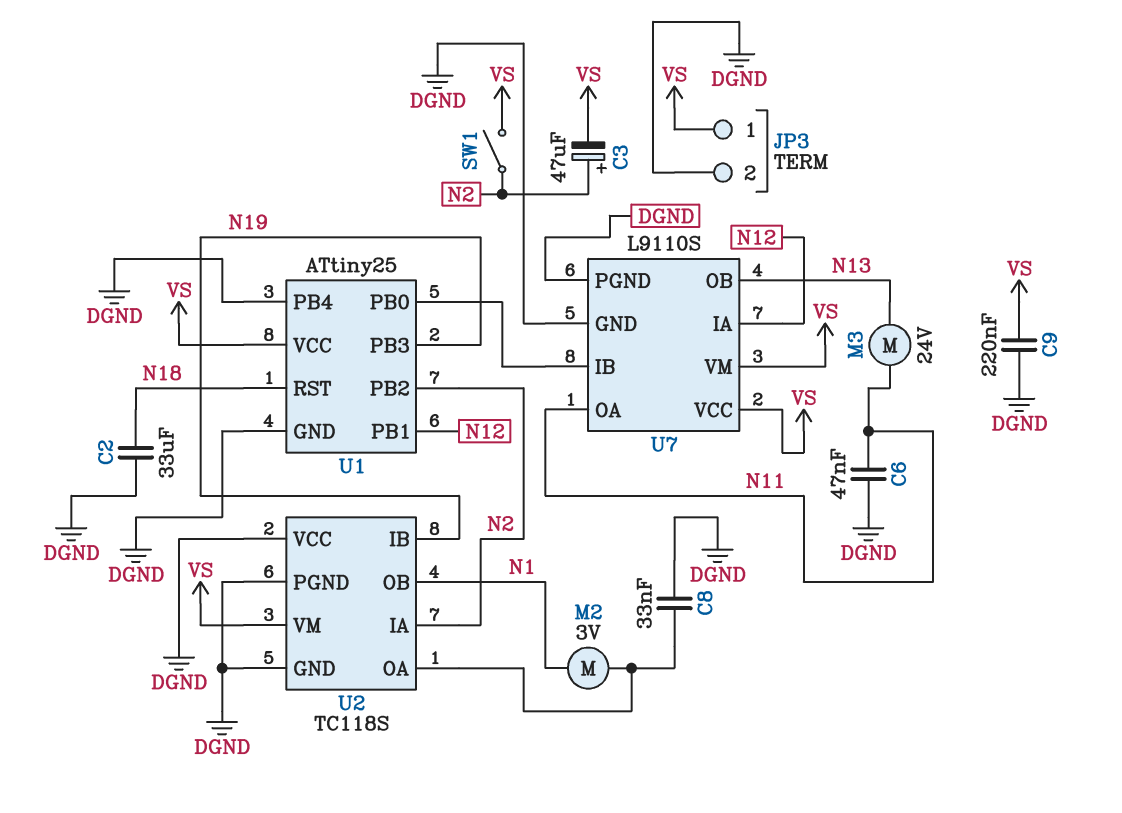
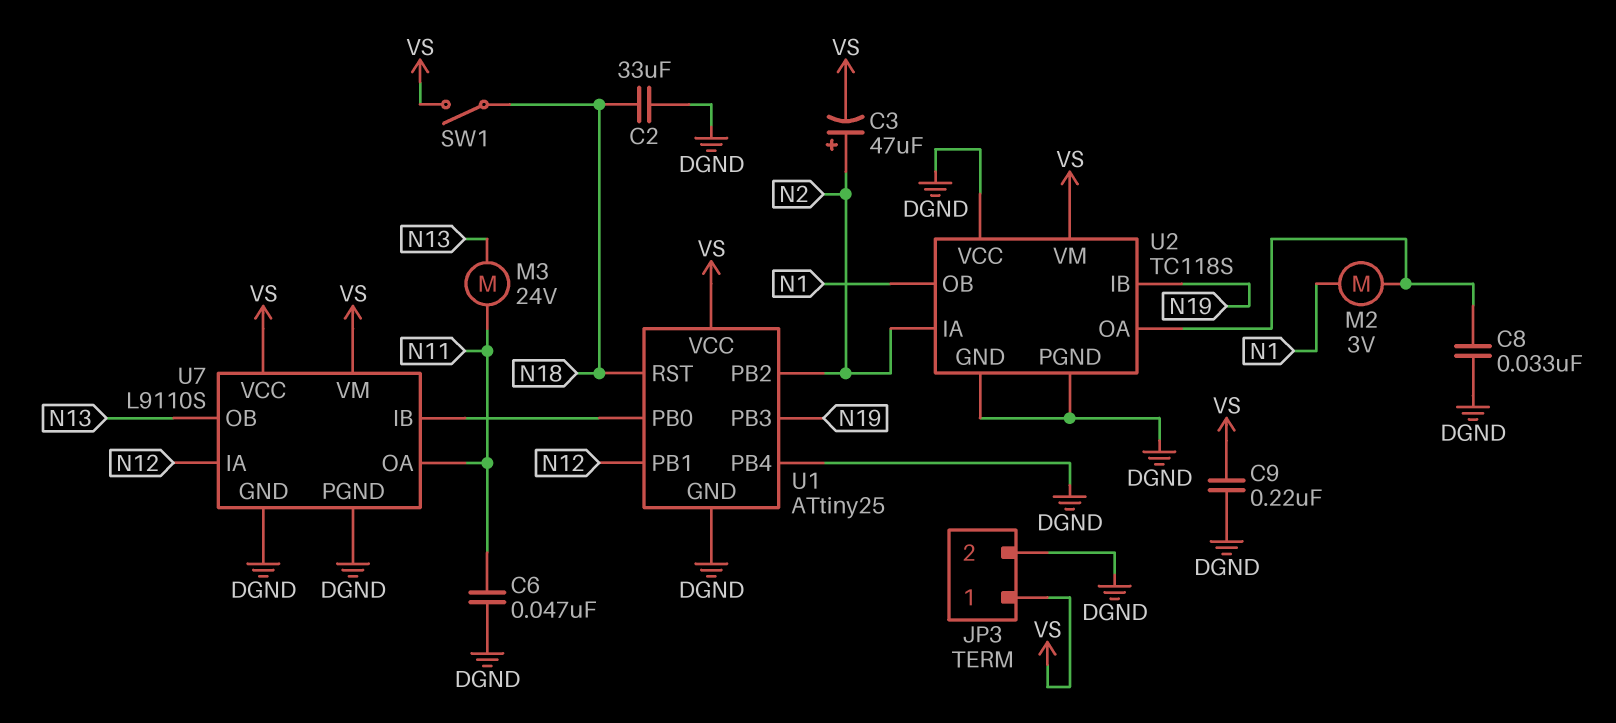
SW1: switch (N2, VS) -> switch (N18, VS)

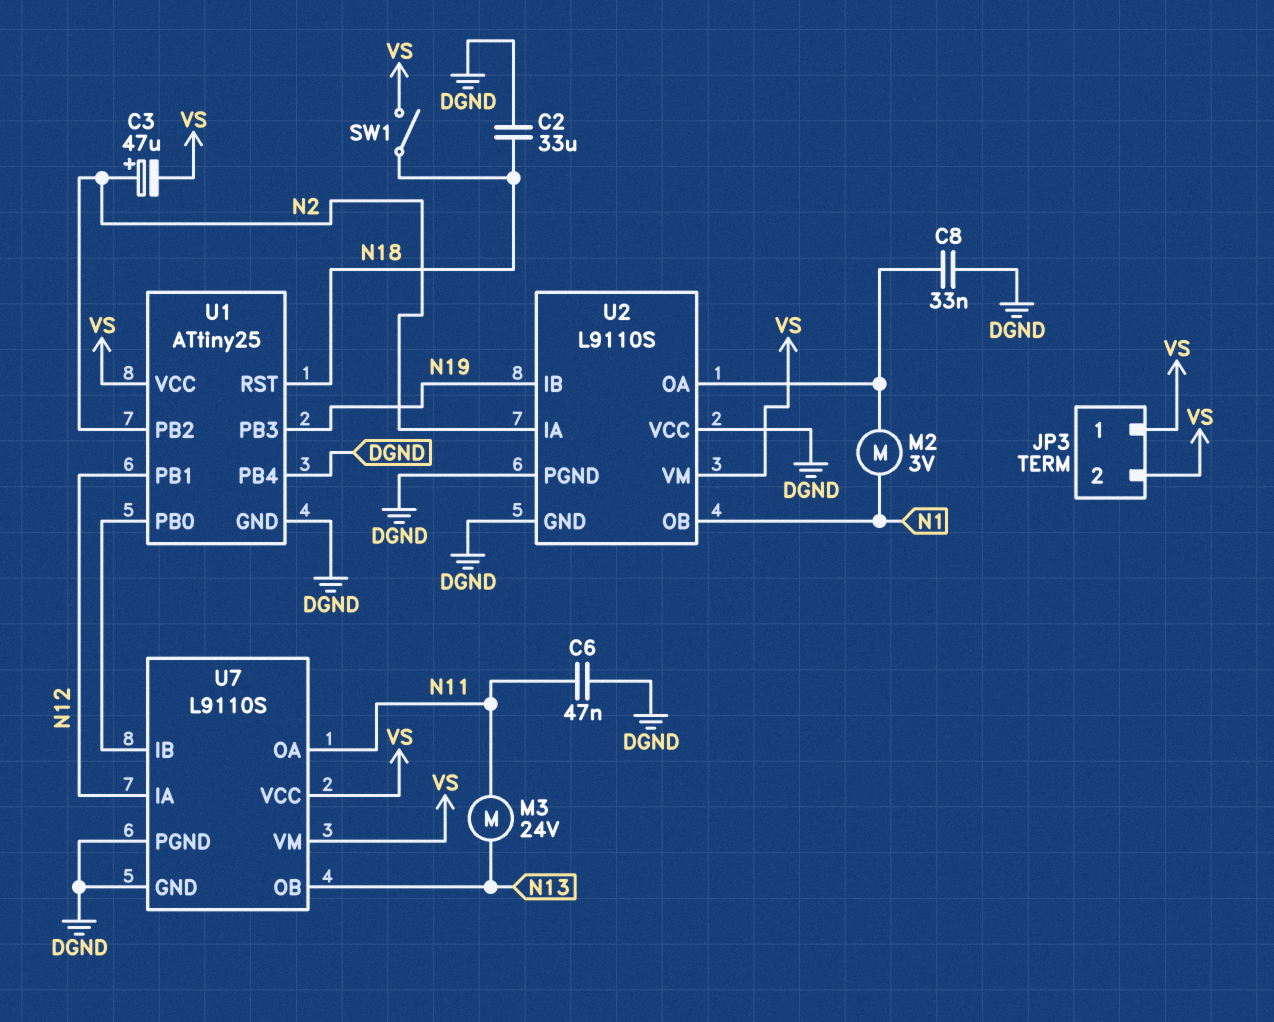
C9: 220nF (DGND, VS) -> none
JP3 pin 2: DGND -> VS
U2: TC118S -> L9110S

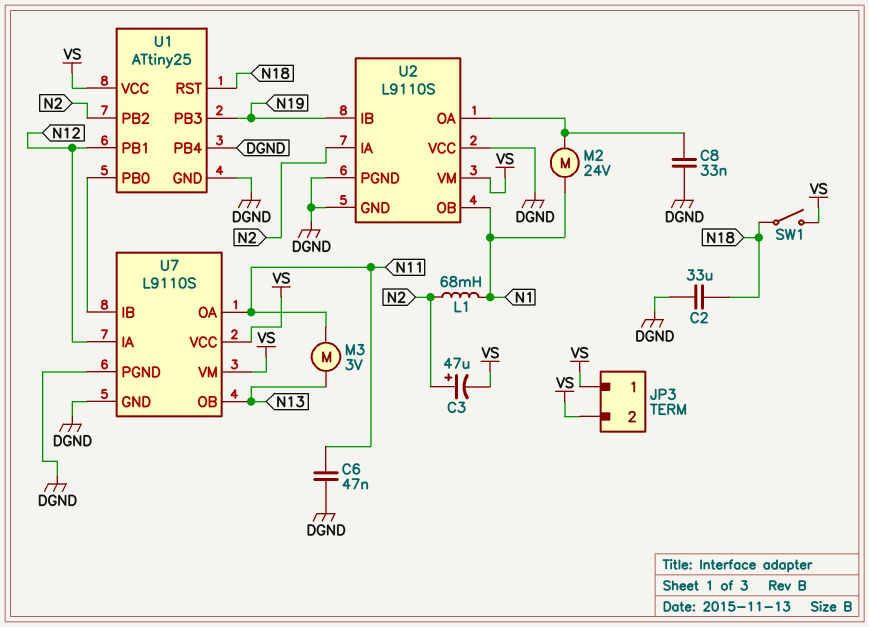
L1: none -> 68mH (N1, N2)
M2: motor 3V (N1, U2/OA) -> motor 24V (N1, U2/OA)
M3: motor 24V (N11, N13) -> motor 3V (N11, N13)

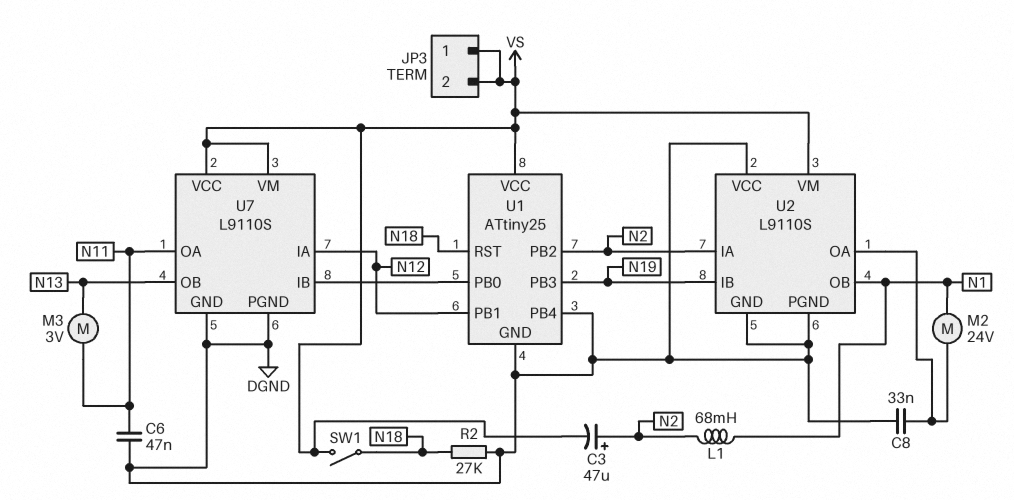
C2: 33uF (DGND, N18) -> none
R2: none -> 27k (DGND, N18)

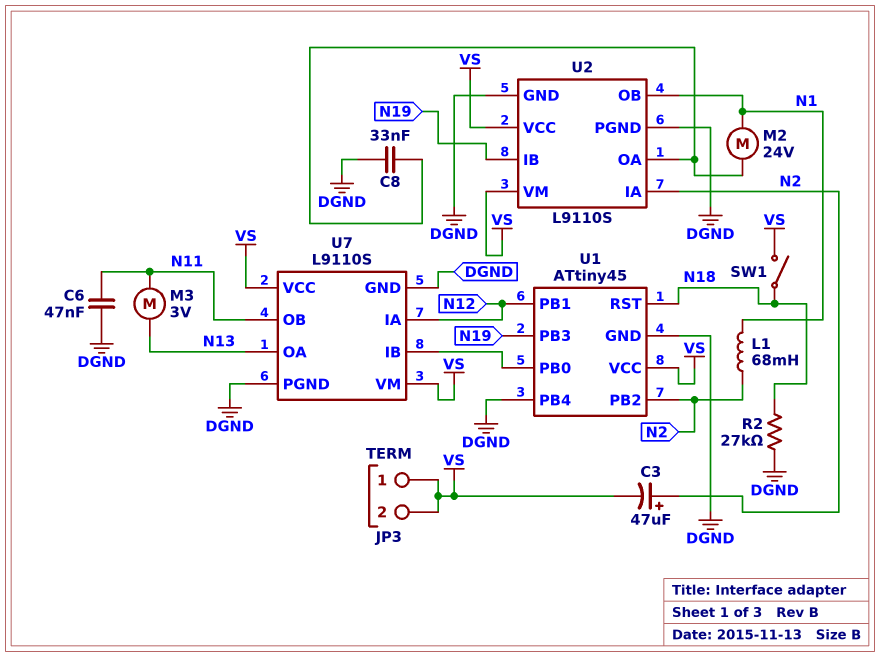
U1: ATtiny25 -> ATtiny45
U2 pin VCC: DGND -> VS
U7 pin OA: N11 -> N13
U7 pin OB: N13 -> N11

